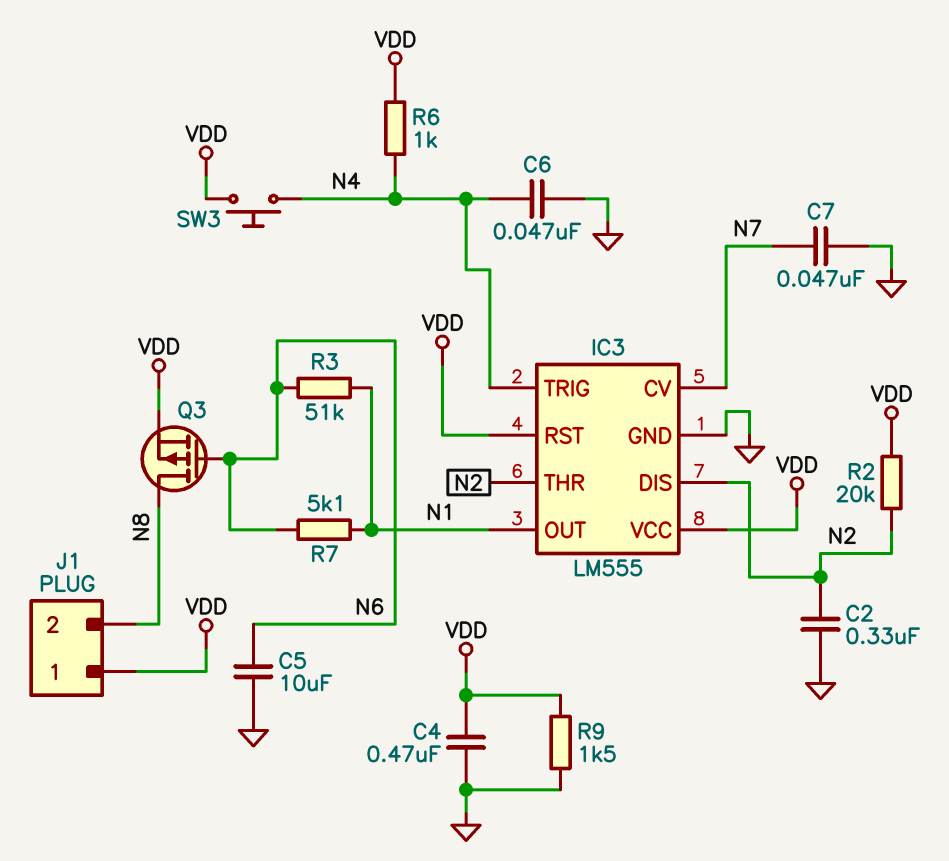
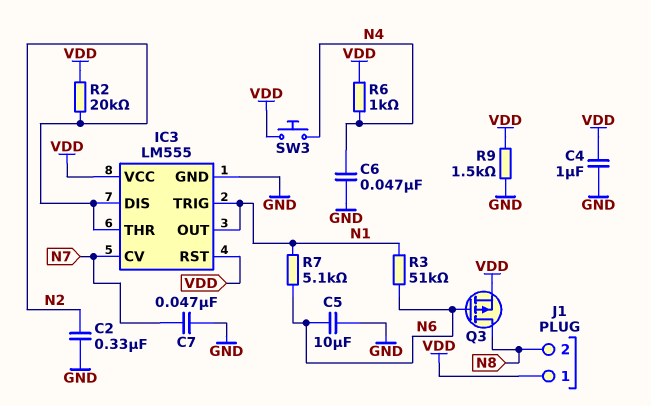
C4: 470nF (GND, VDD) -> 1uF (GND, VDD)
IC3 pin TRIG: N4 -> N1

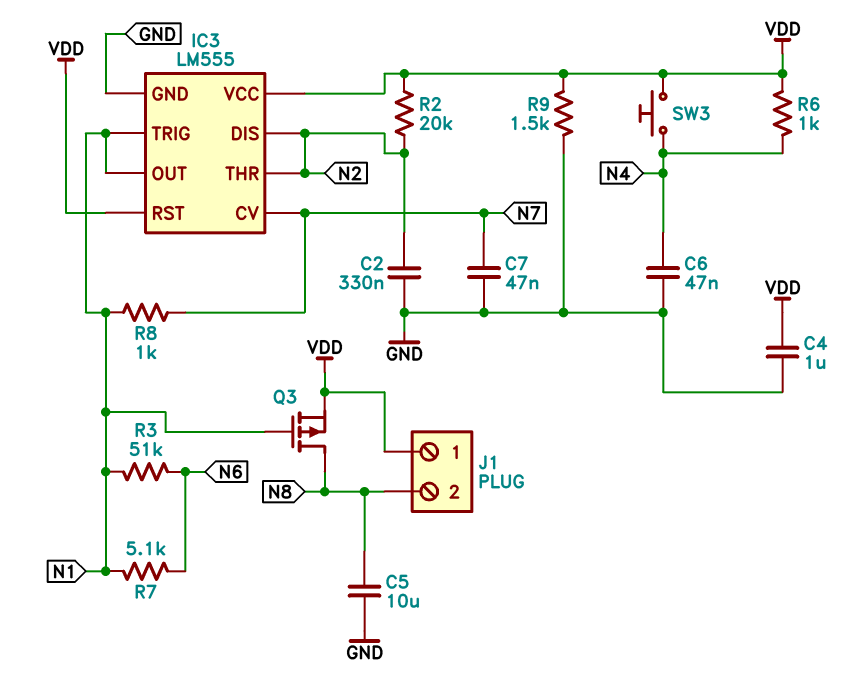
C5: 10uF (GND, N6) -> 10uF (GND, N8)
Q3: PMOS (G N6, D N8, S VDD) -> PMOS (G N1, D N8, S VDD)
R8: none -> 1k (N1, N7)

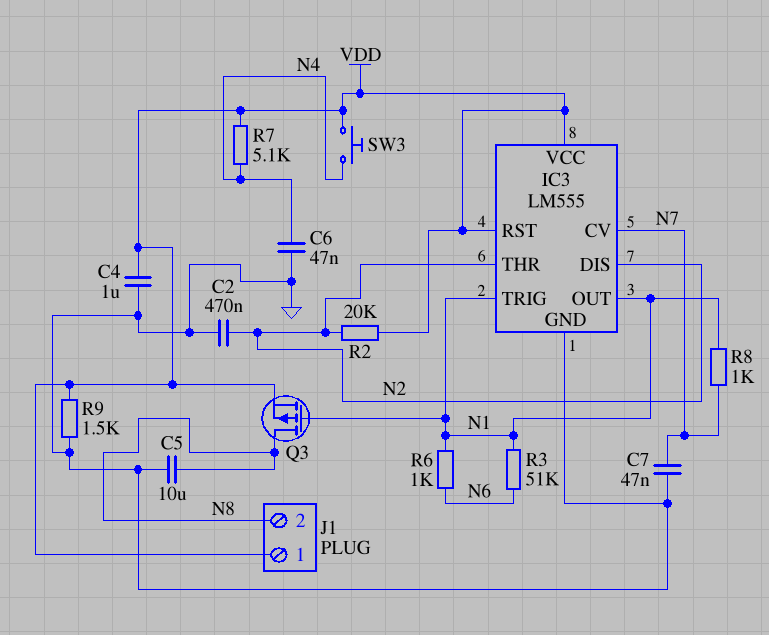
C2: 330nF (GND, N2) -> 470nF (GND, N2)
R6: 1k (N4, VDD) -> 1k (N1, N6)
R7: 5.1k (N1, N6) -> 5.1k (N4, VDD)

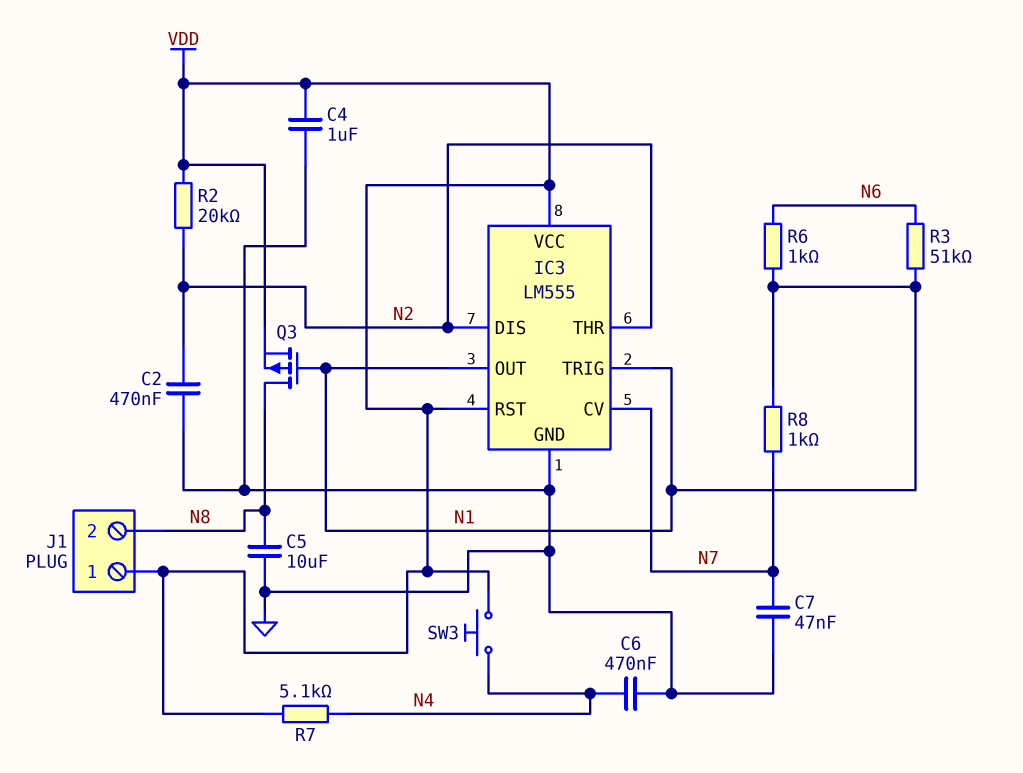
C6: 47nF (GND, N4) -> 470nF (GND, N4)
R9: 1.5k (GND, VDD) -> none

